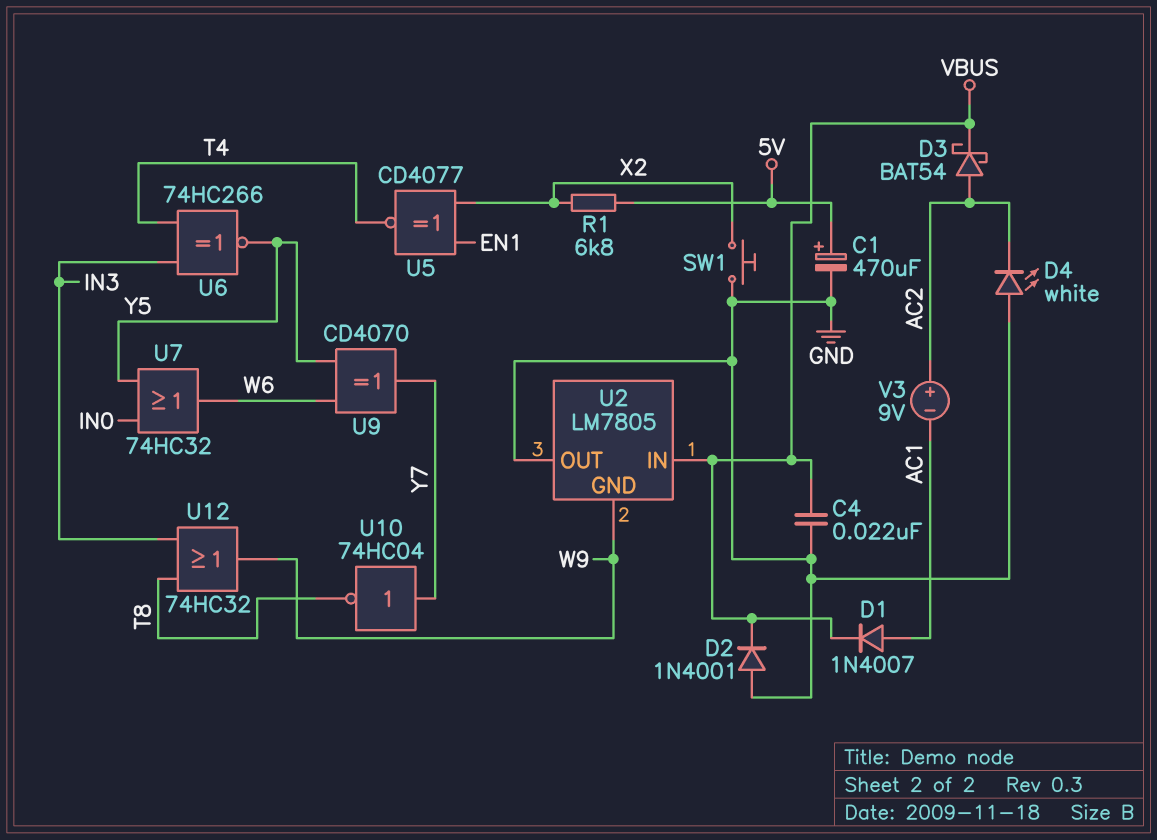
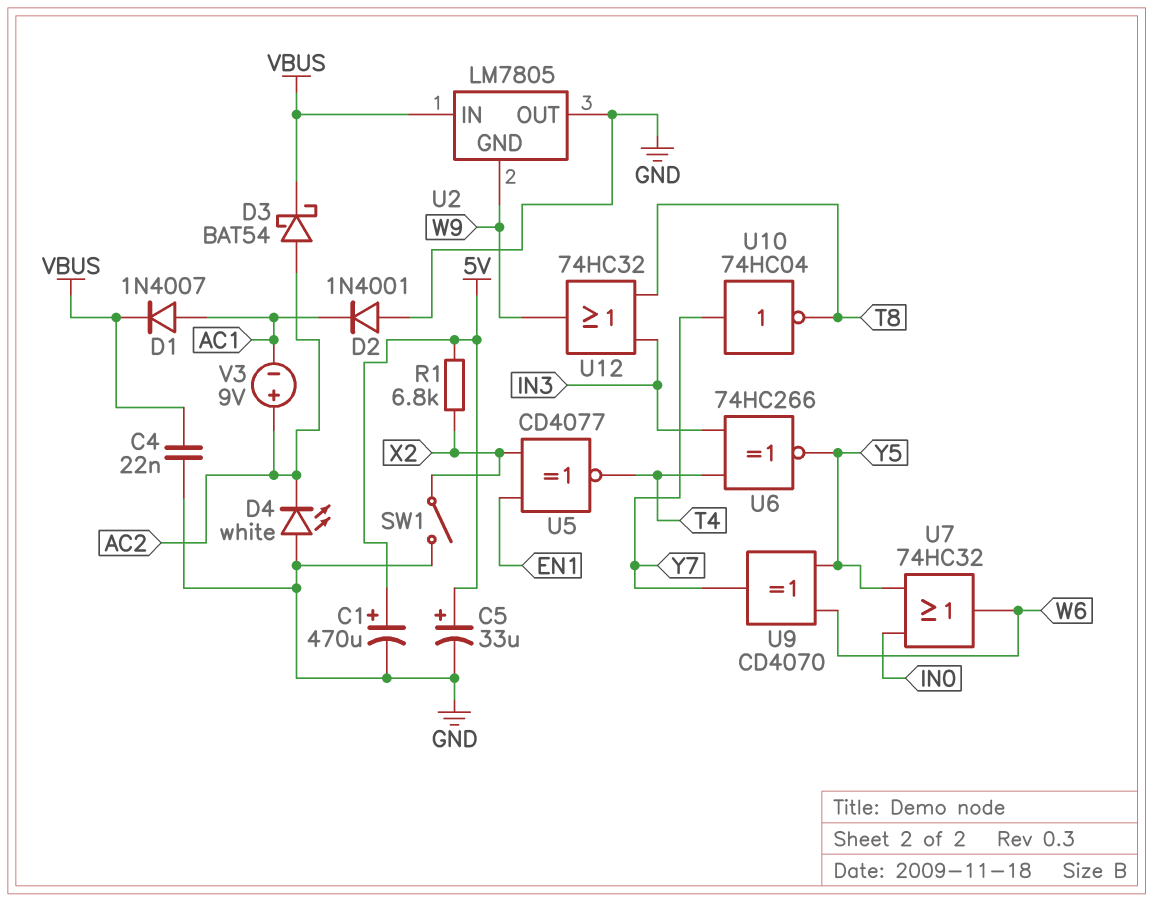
C5: none -> 33uF (plus 5V, minus GND)
D2: diode 1N4001 (A GND, K VBUS) -> diode 1N4001 (A GND, K AC1)
SW1: button (GND, X2) -> switch (GND, X2)

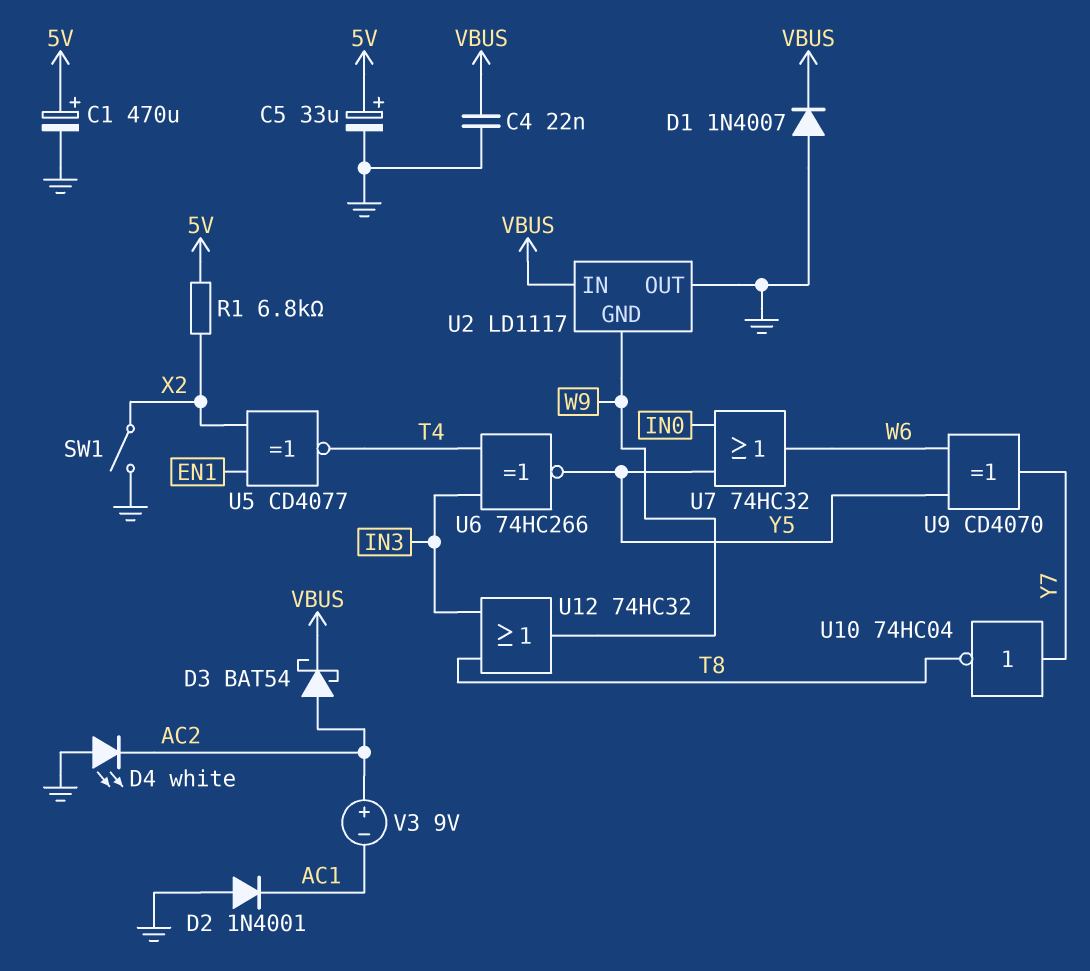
D1: diode 1N4007 (A AC1, K VBUS) -> diode 1N4007 (A GND, K VBUS)
U2: LM7805 -> LD1117

